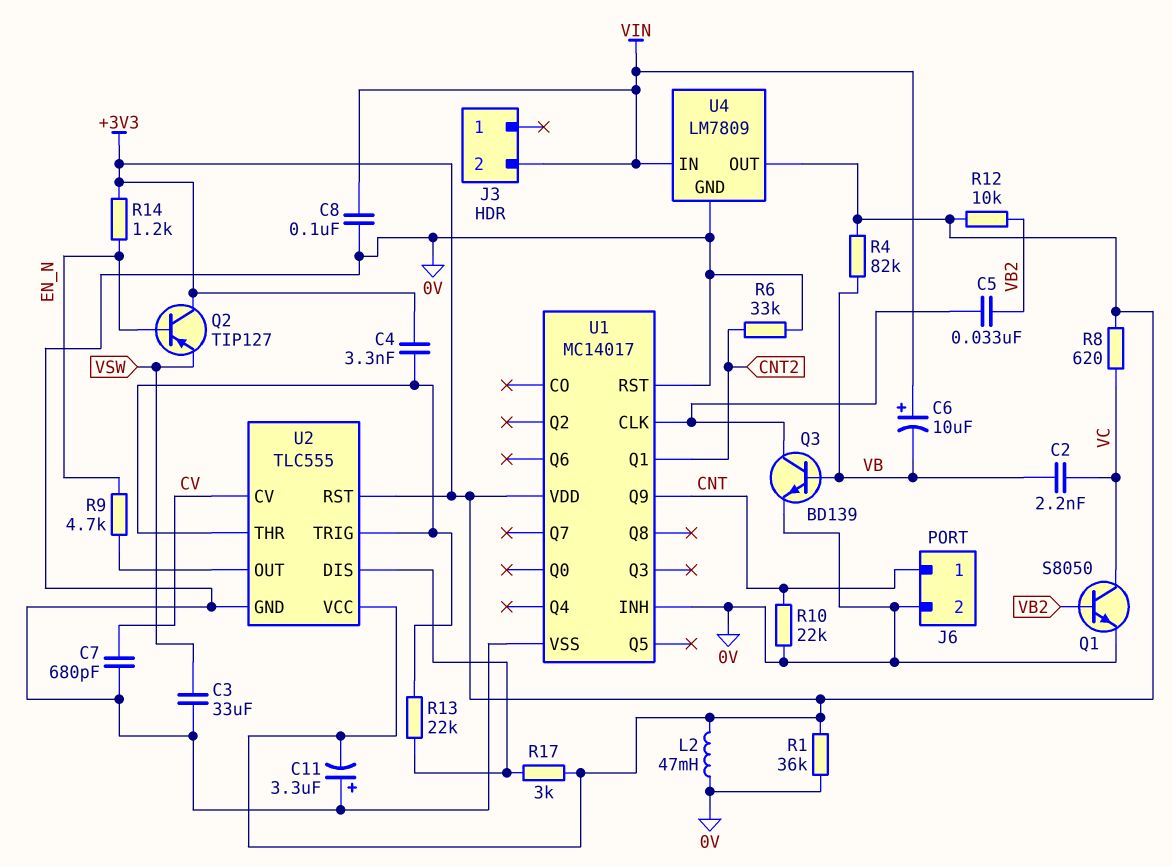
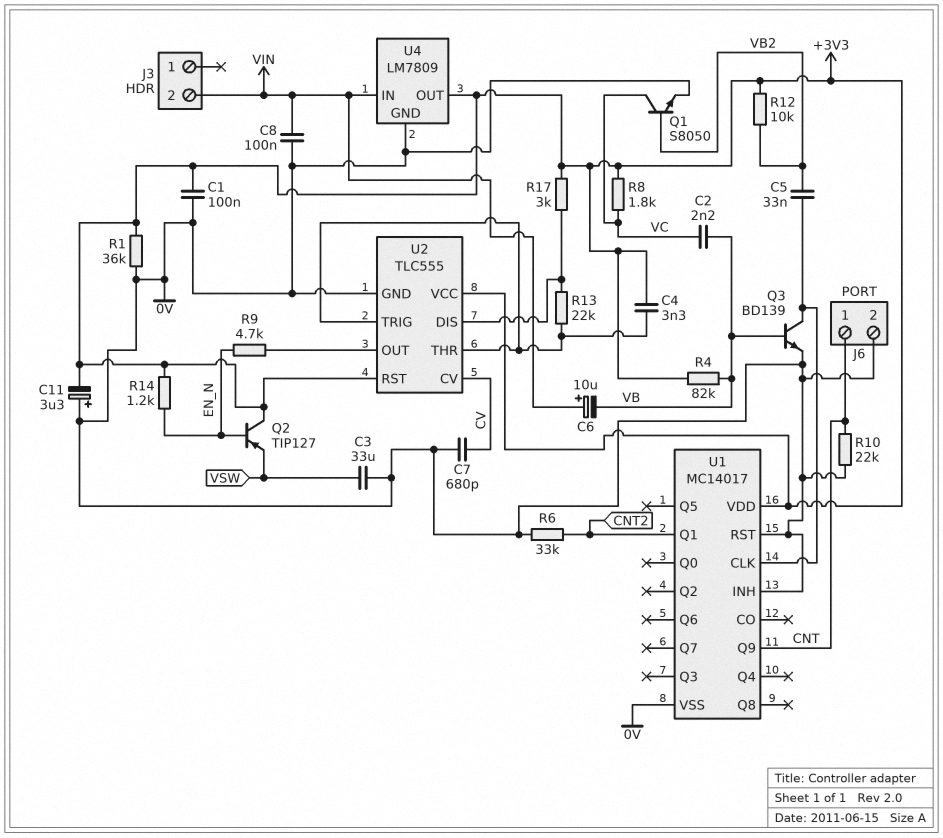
C1: none -> 100nF (+3V3, 0V)
L2: 47mH (+3V3, 0V) -> none
R8: 620 (+3V3, VC) -> 1.8k (+3V3, VC)

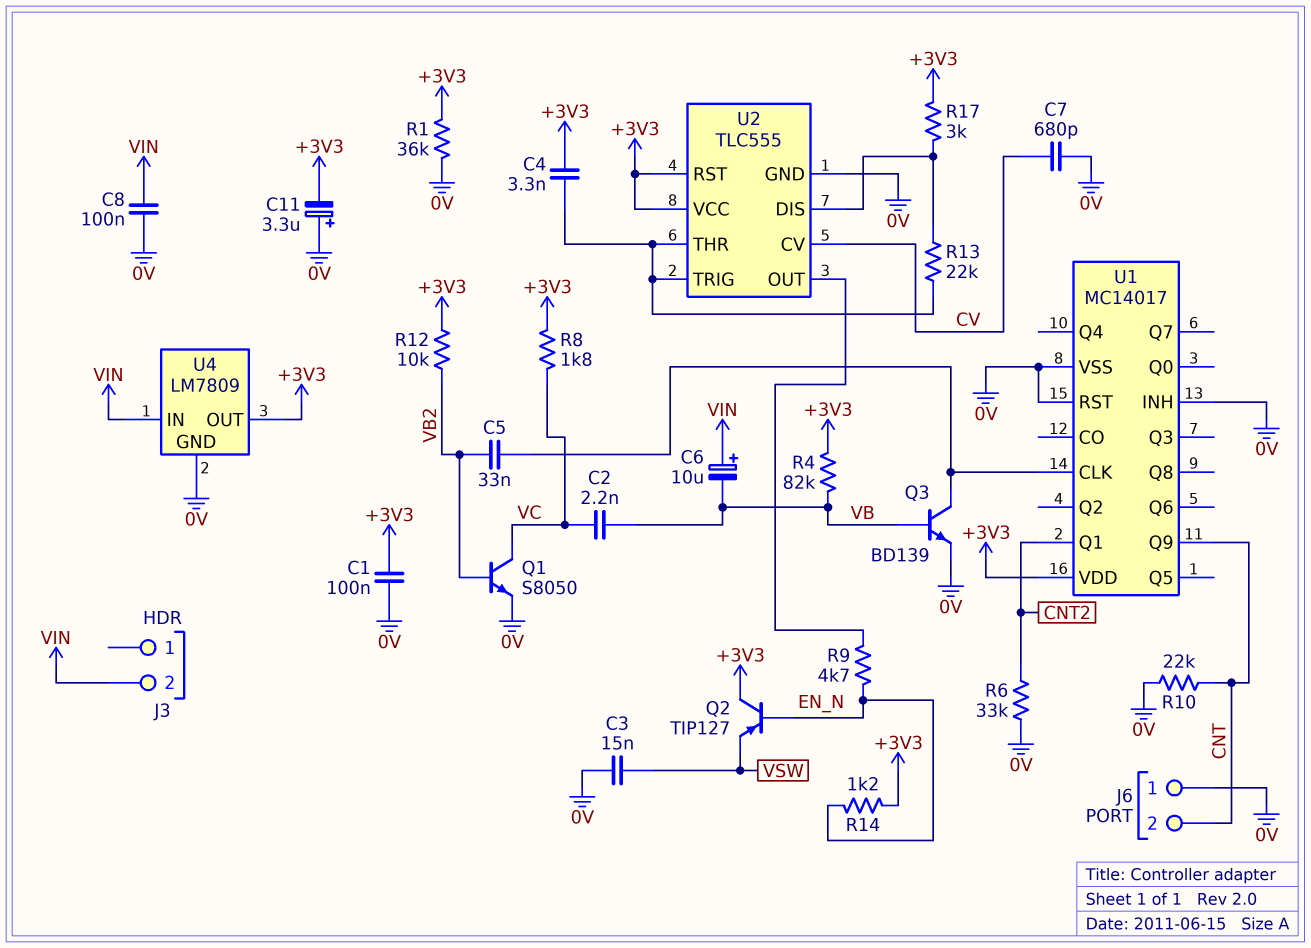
C3: 33uF (0V, VSW) -> 15nF (0V, VSW)
J6 pin 1: CNT -> 0V
J6 pin 2: 0V -> CNT

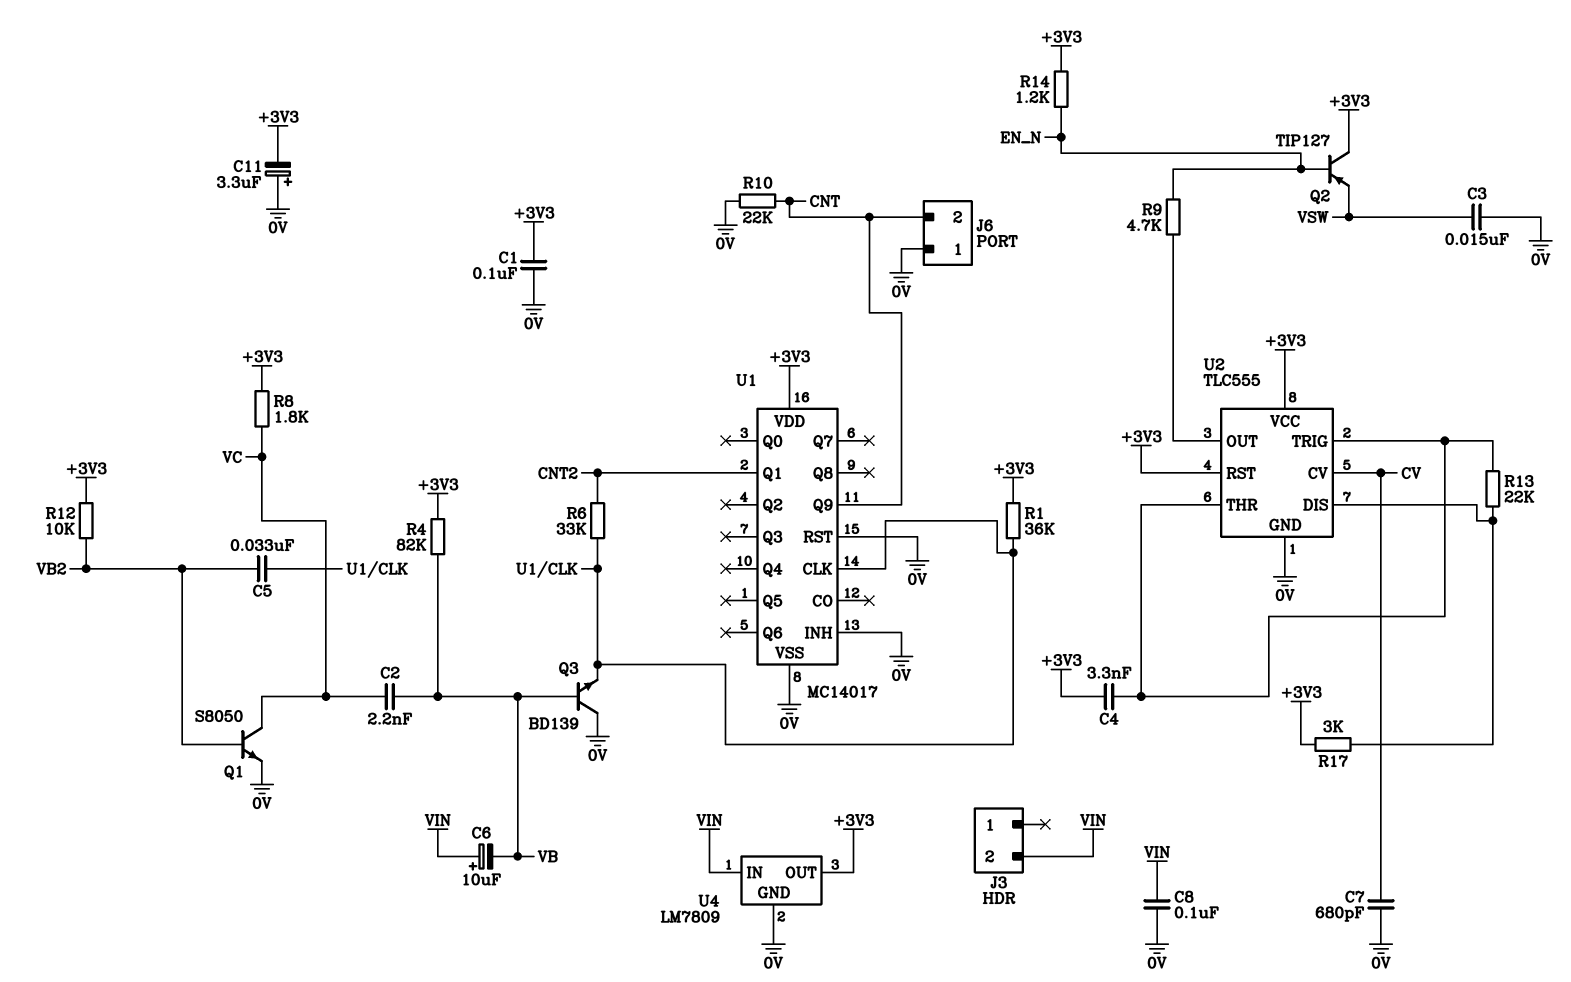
Q3: NPN BD139 (B VB, C U1/CLK, E 0V) -> NPN BD139 (B VB, C 0V, E U1/CLK)
R1: 36k (+3V3, 0V) -> 36k (+3V3, U1/CLK)
R6: 33k (0V, CNT2) -> 33k (CNT2, U1/CLK)

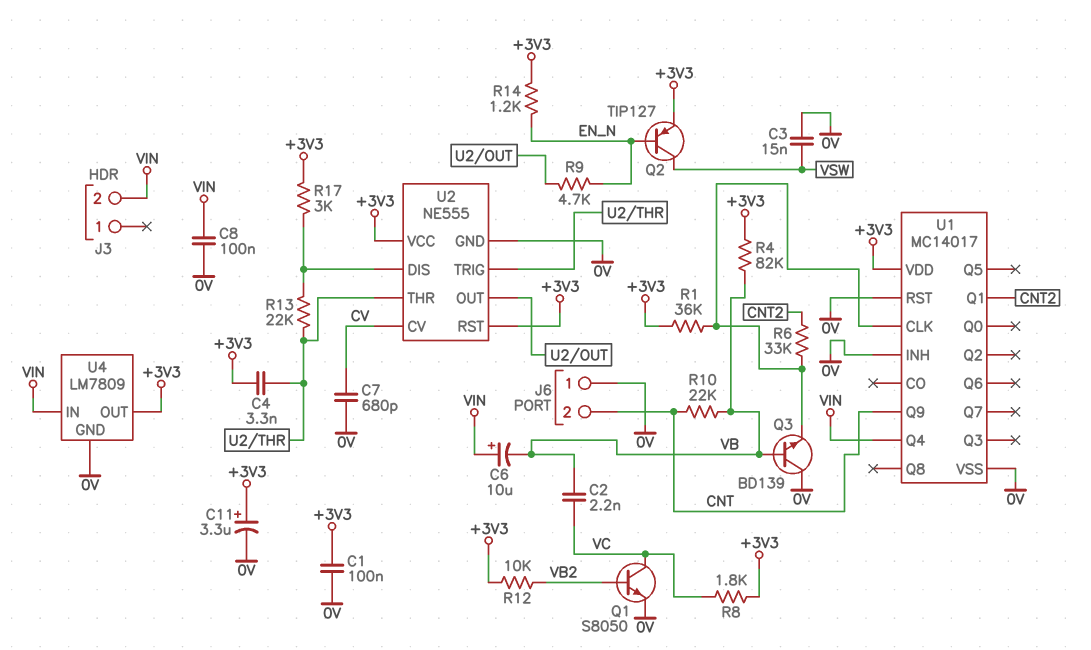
C5: 33nF (U1/CLK, VB2) -> none
C11: 3.3uF (plus 0V, minus +3V3) -> 3.3uF (plus +3V3, minus 0V)
Q2: PNP TIP127 (B EN_N, C +3V3, E VSW) -> PNP TIP127 (B EN_N, C VSW, E +3V3)
R10: 22k (0V, CNT) -> 22k (CNT, VB)
U1 pin Q4: none -> VIN
U2: TLC555 -> NE555

